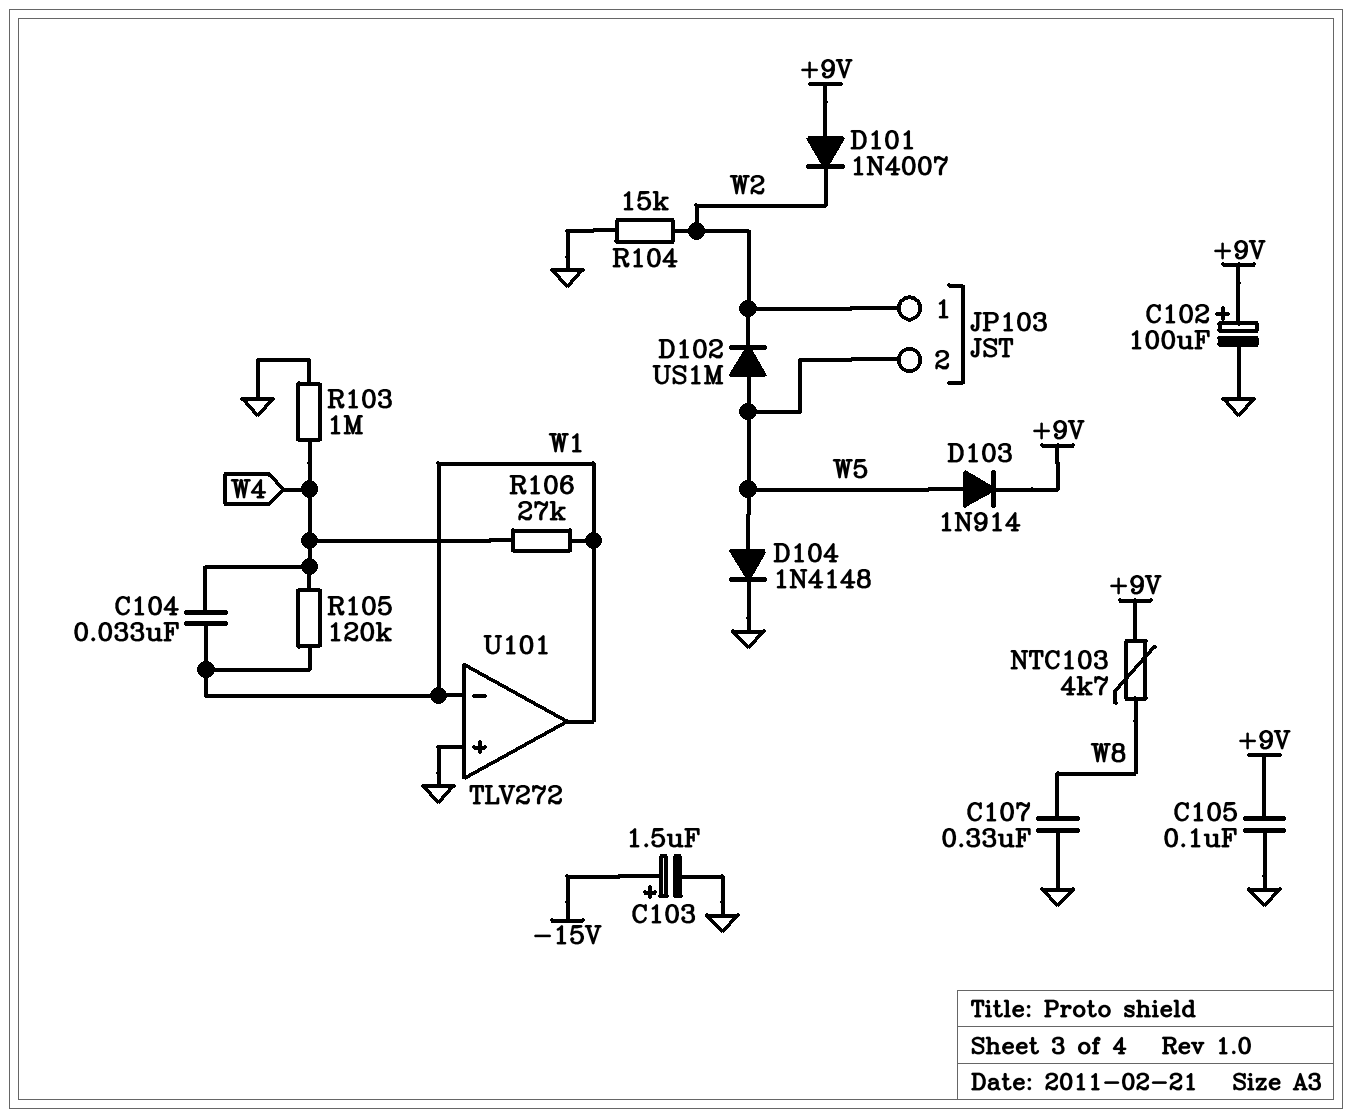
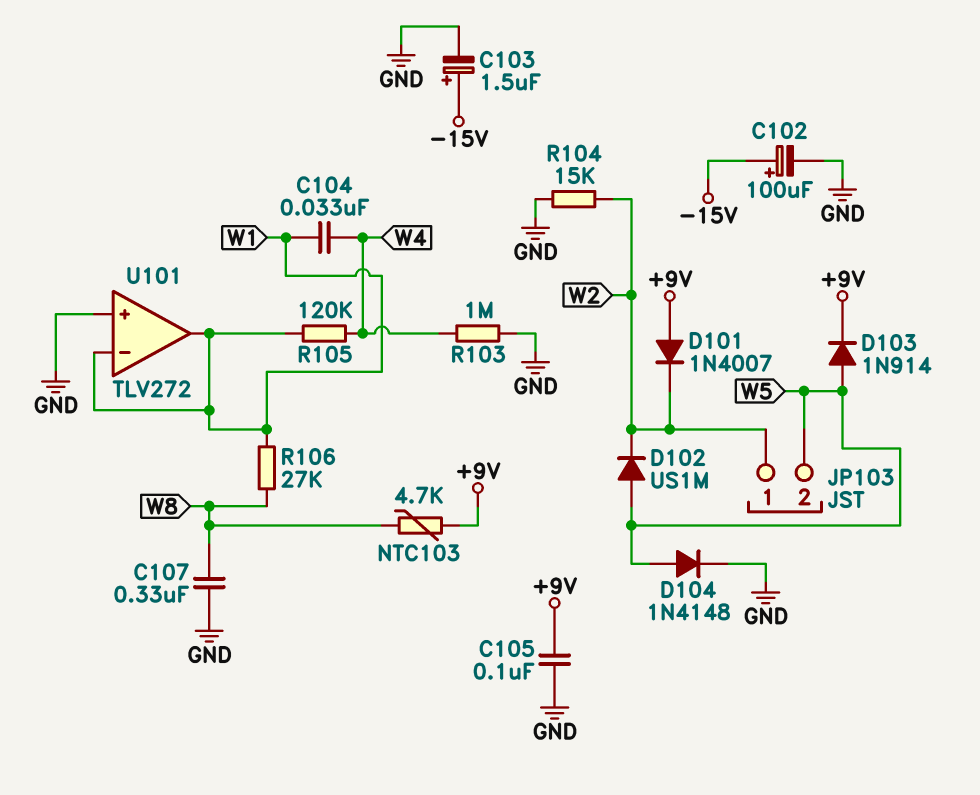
C102: 100uF (plus +9V, minus GND) -> 100uF (plus -15V, minus GND)
R106: 27k (W1, W4) -> 27k (W1, W8)

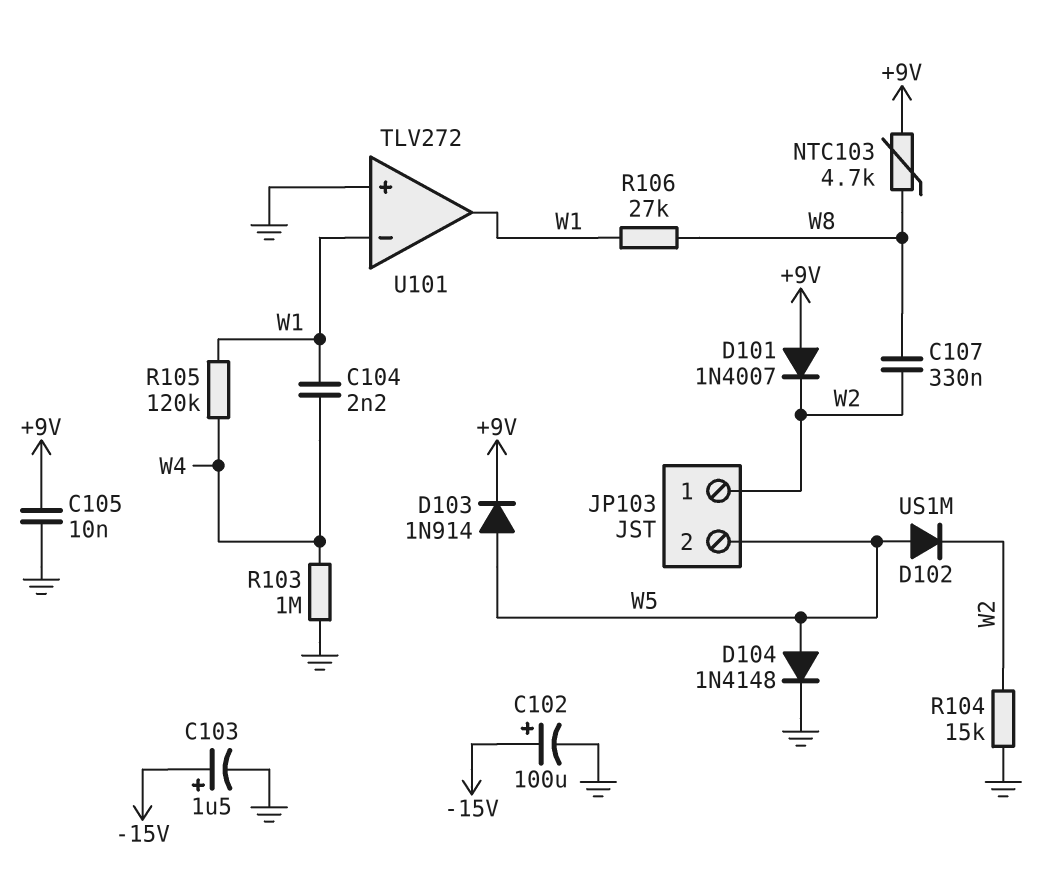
C104: 33nF (W1, W4) -> 2.2nF (W1, W4)
C105: 100nF (+9V, GND) -> 10nF (+9V, GND)
C107: 330nF (GND, W8) -> 330nF (W2, W8)

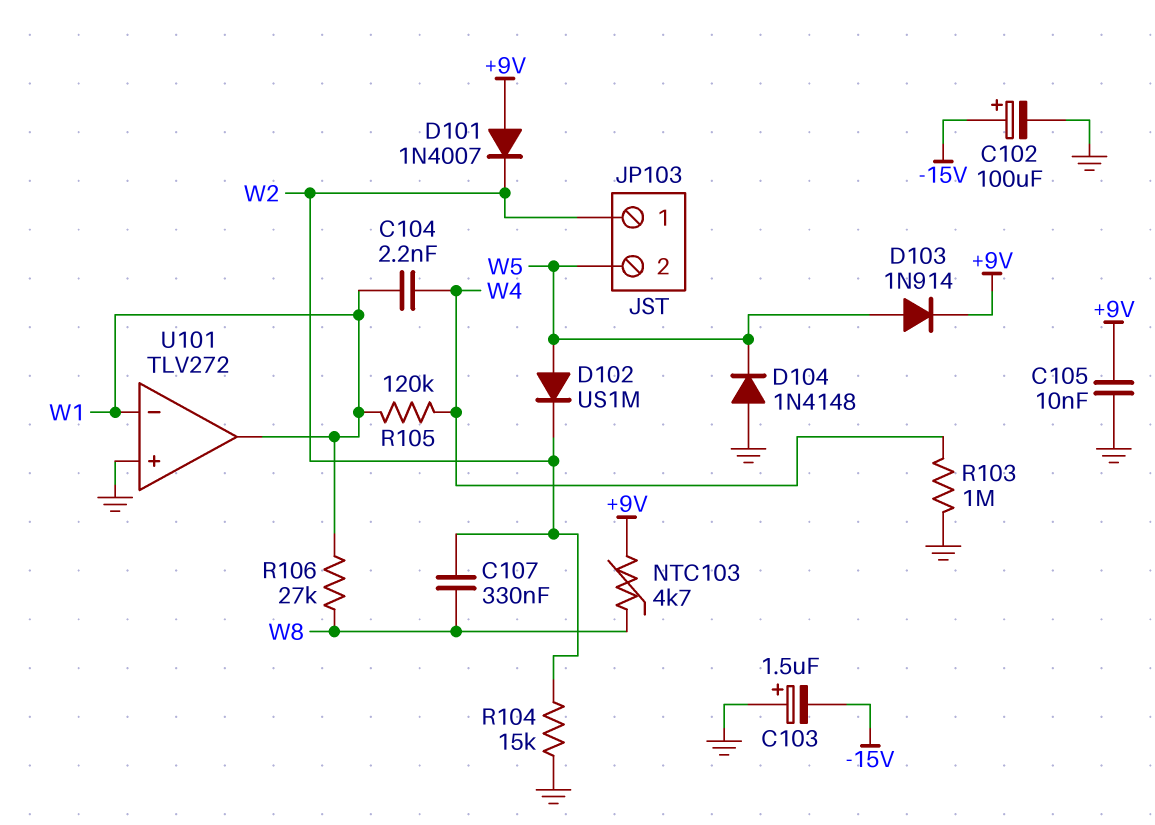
C103: 1.5uF (plus -15V, minus GND) -> 1.5uF (plus GND, minus -15V)
D104: diode 1N4148 (A W5, K GND) -> diode 1N4148 (A GND, K W5)

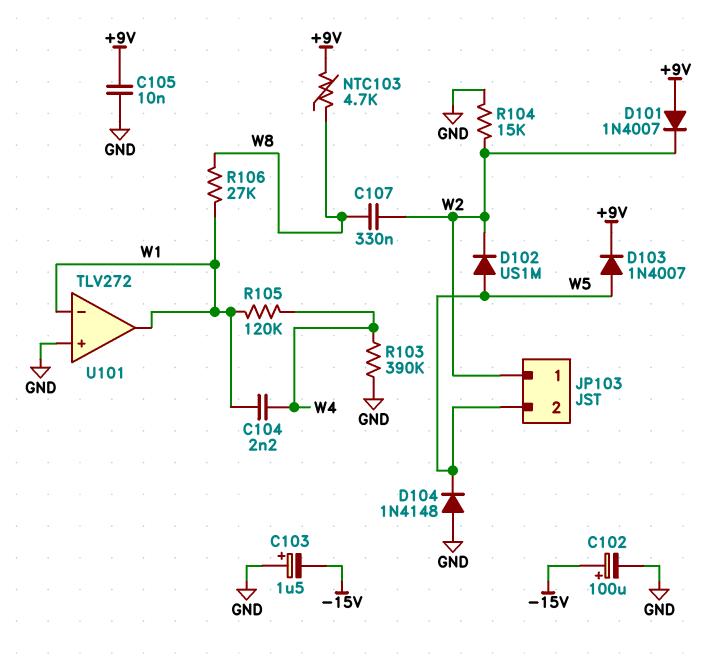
D103: diode 1N914 (A W5, K +9V) -> diode 1N4007 (A W5, K +9V)
R103: 1M (GND, W4) -> 390k (GND, W4)

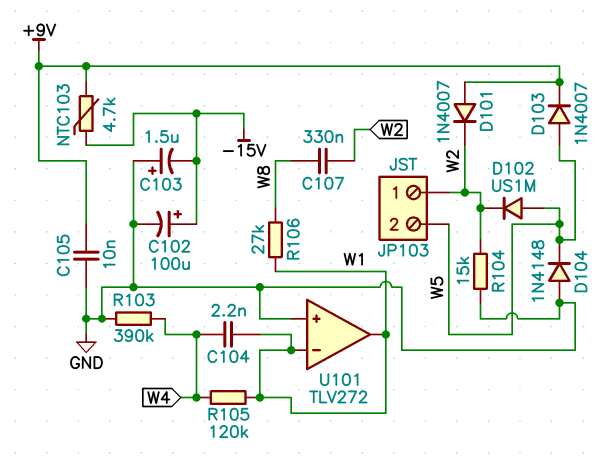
NTC103: 4.7k (+9V, W8) -> 4.7k (+9V, -15V)

